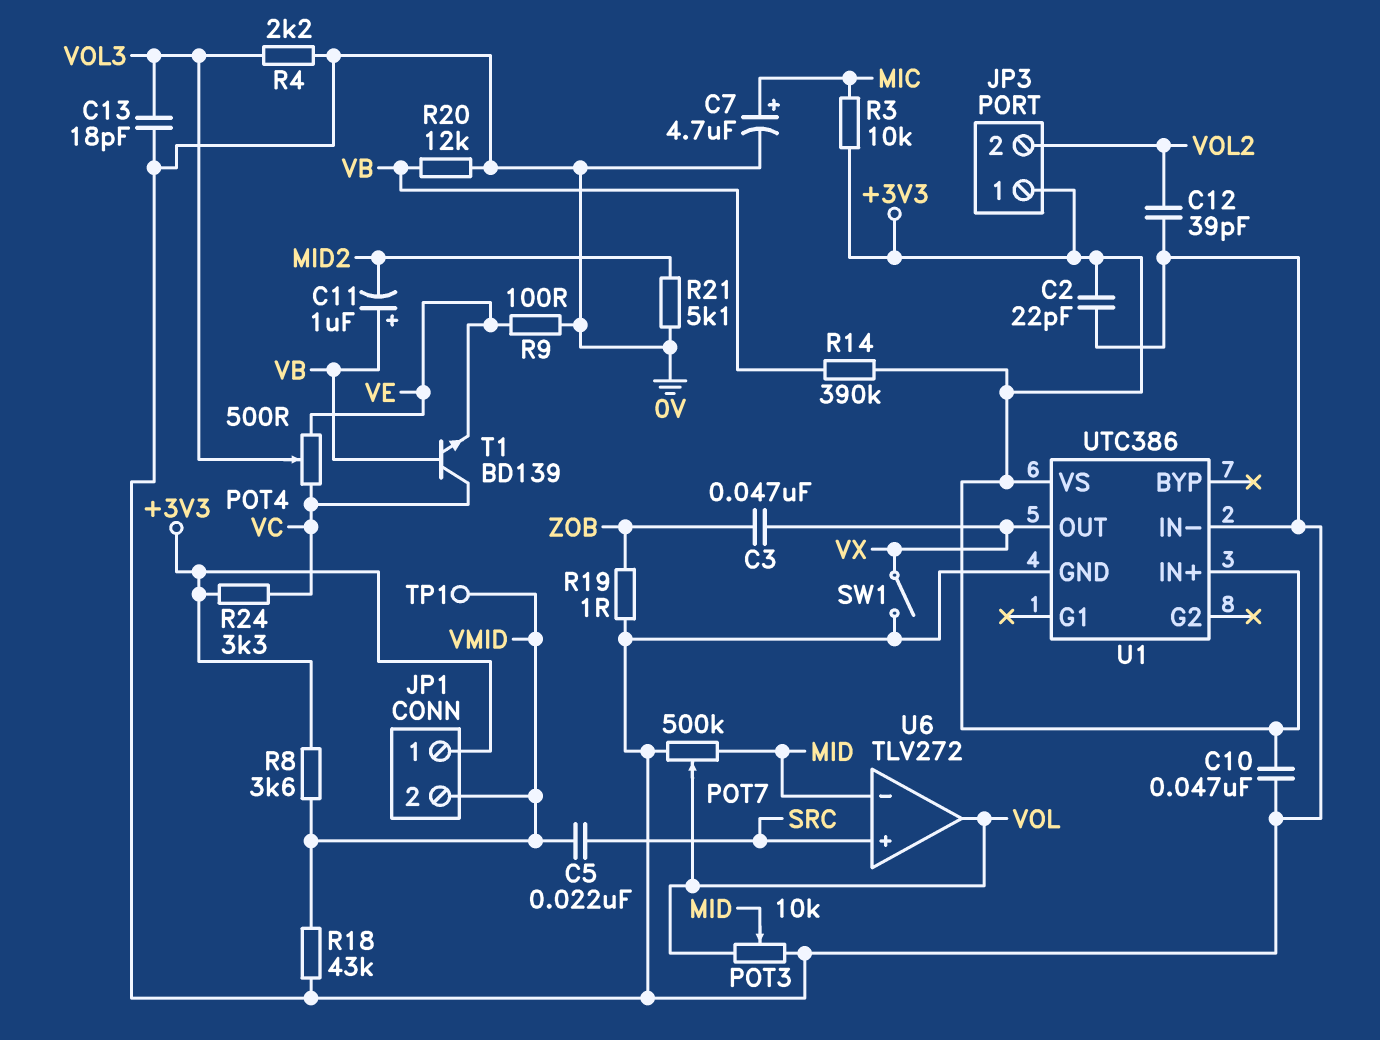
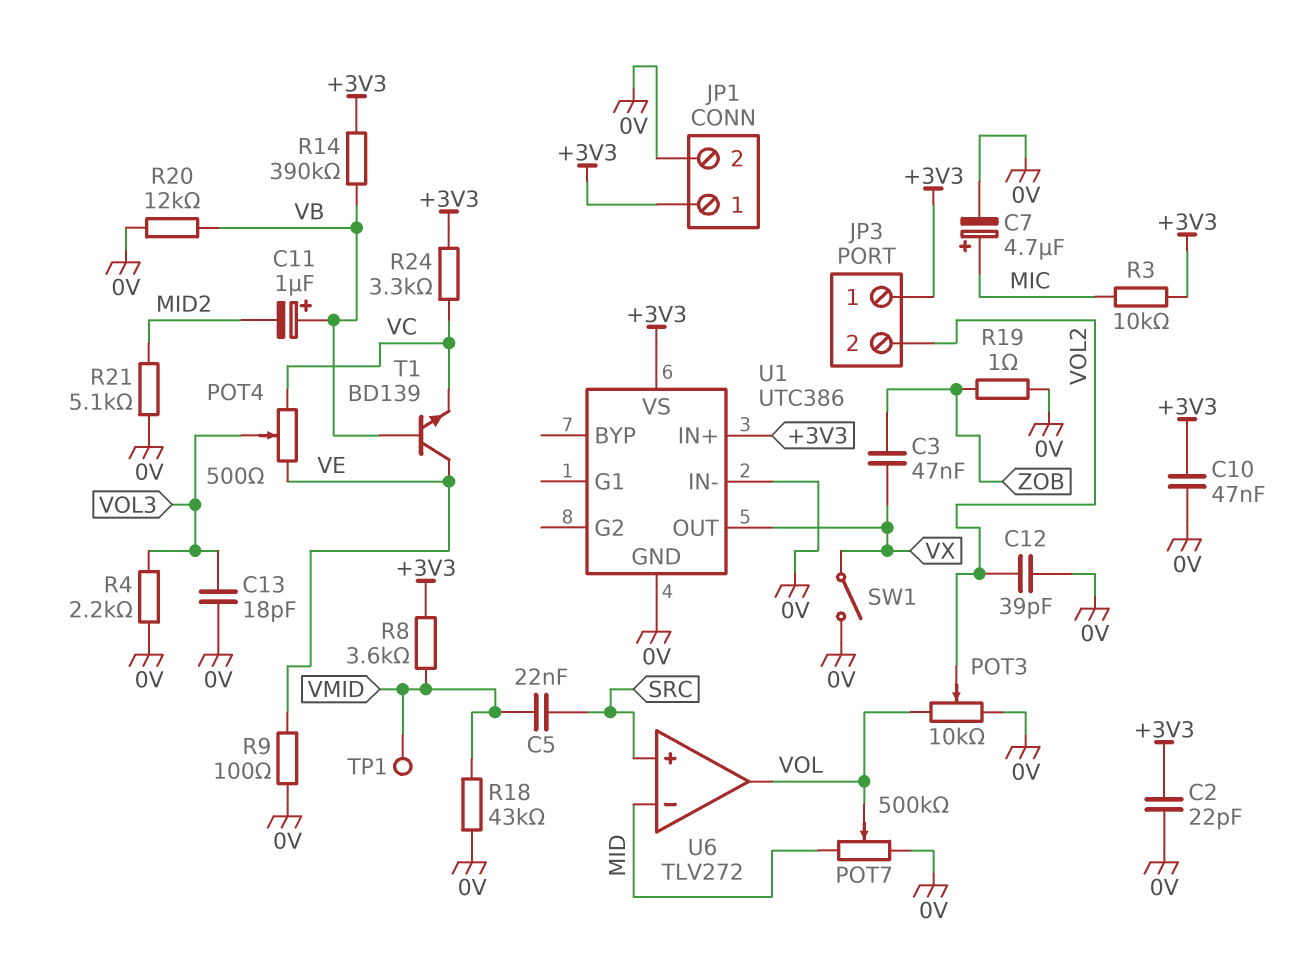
JP1 pin 2: VMID -> 0V
POT3: 10k (0V, VOL, wiper MID) -> 10k (0V, VOL, wiper VOL2)
T1: NPN BD139 (B VB, C VC, E VE) -> NPN BD139 (B VB, C VE, E VC)

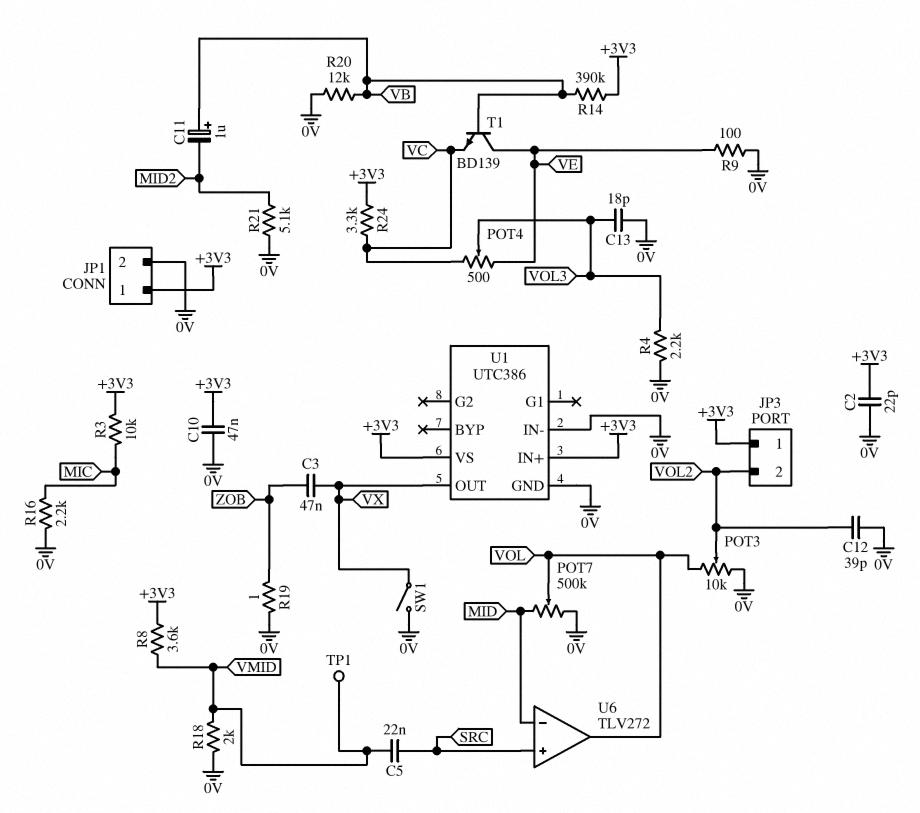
C7: 4.7uF (plus MIC, minus 0V) -> none
R16: none -> 2.2k (0V, MIC)
R18: 43k (0V, VMID) -> 2k (0V, VMID)

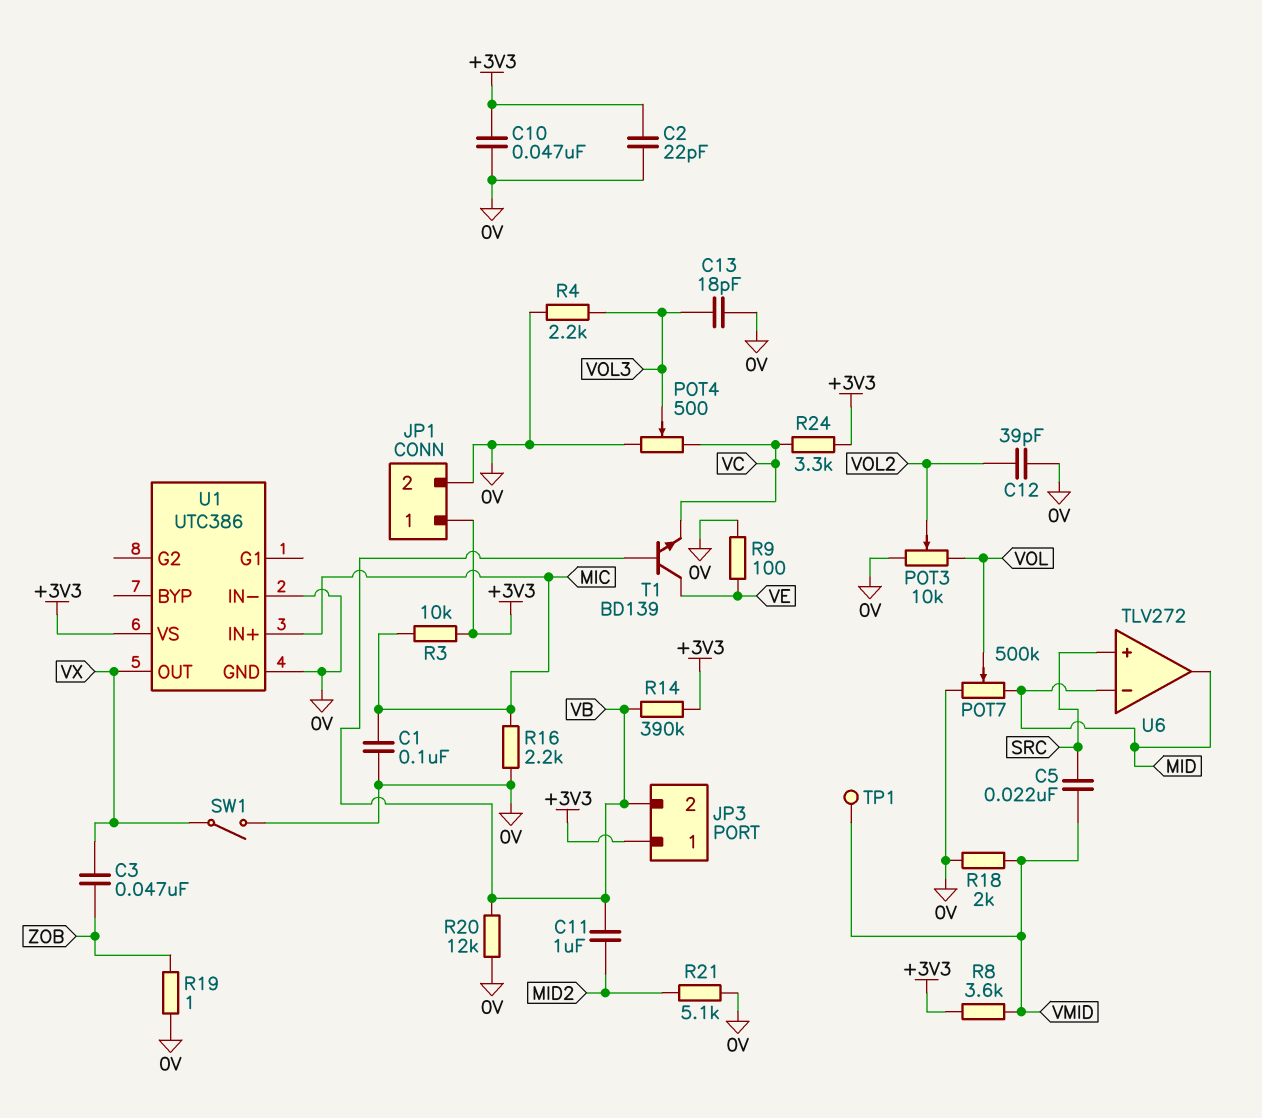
C1: none -> 100nF (0V, MIC)
C11: 1uF (plus VB, minus MID2) -> 1uF (MID2, VB)
JP3 pin 2: VOL2 -> VB
POT4: 500 (VC, VE, wiper VOL3) -> 500 (0V, VC, wiper VOL3)
U1 pin IN+: +3V3 -> MIC
U6 pin out: VOL -> MID

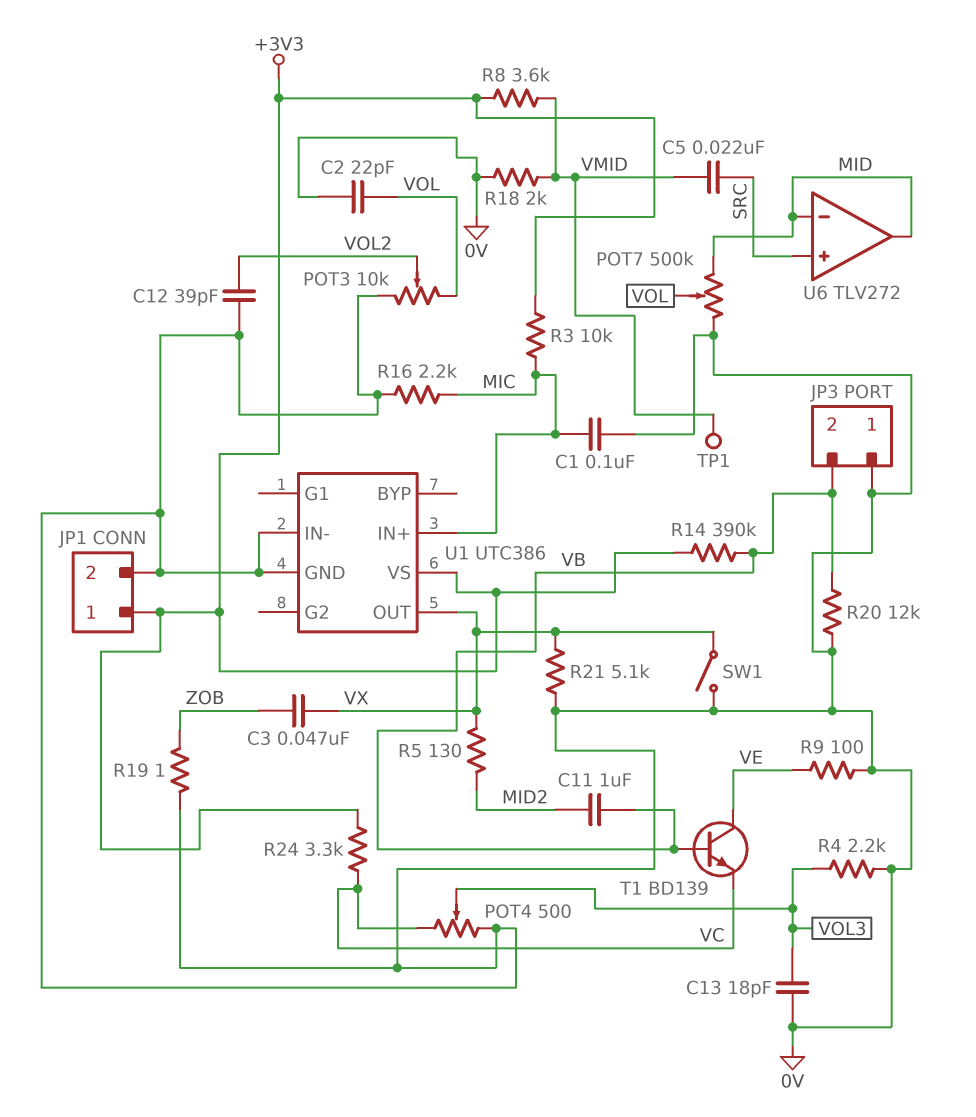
C2: 22pF (+3V3, 0V) -> 22pF (0V, VOL)
C10: 47nF (+3V3, 0V) -> none
JP3 pin 1: +3V3 -> 0V
R5: none -> 130 (MID2, VX)
R21: 5.1k (0V, MID2) -> 5.1k (0V, VX)

